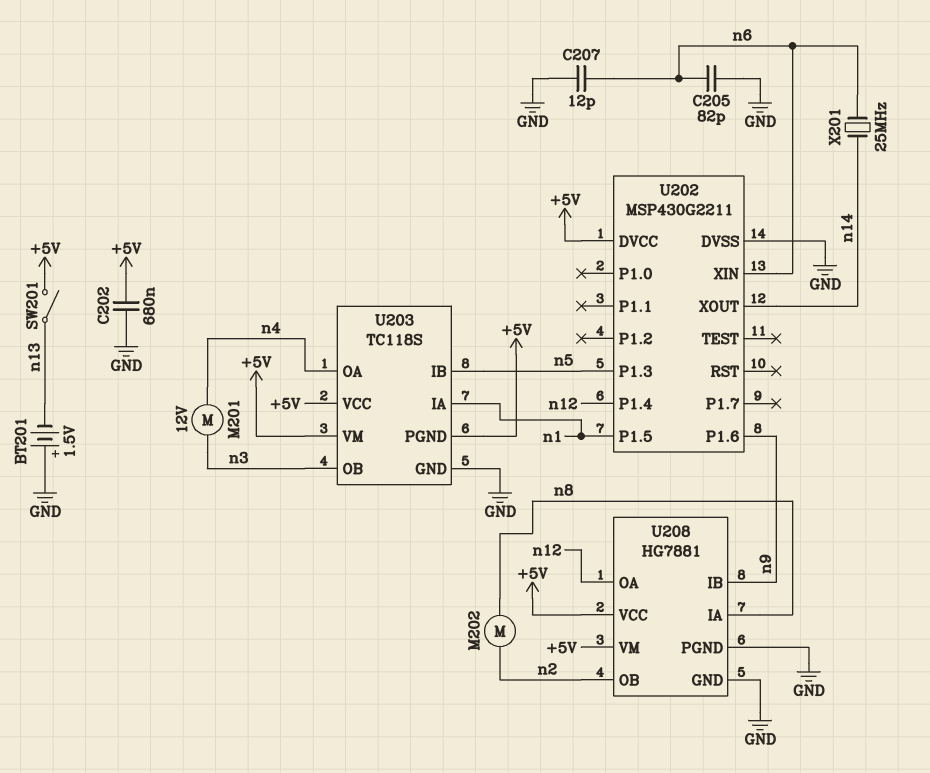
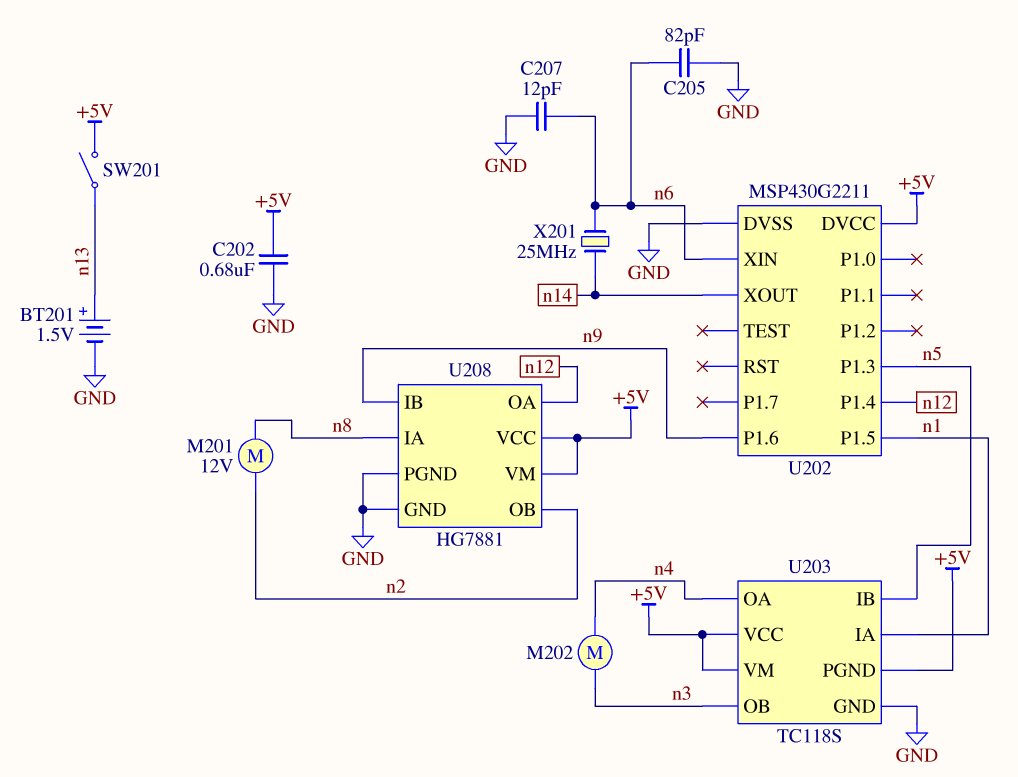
BT201: 1.5V (plus GND, minus n13) -> 1.5V (plus n13, minus GND)
M201: motor 12V (n3, n4) -> motor 12V (n2, n8)
M202: motor (n2, n8) -> motor (n3, n4)

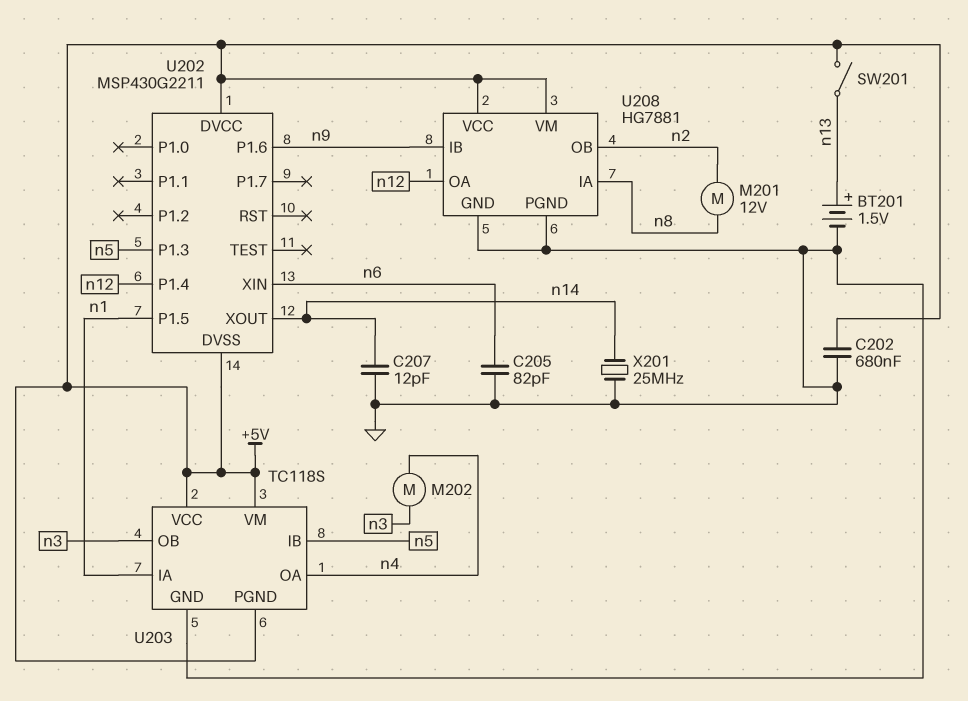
C207: 12pF (GND, n6) -> 12pF (GND, n14)
U202 pin DVSS: GND -> +5V
X201: 25MHz (n6, n14) -> 25MHz (GND, n14)

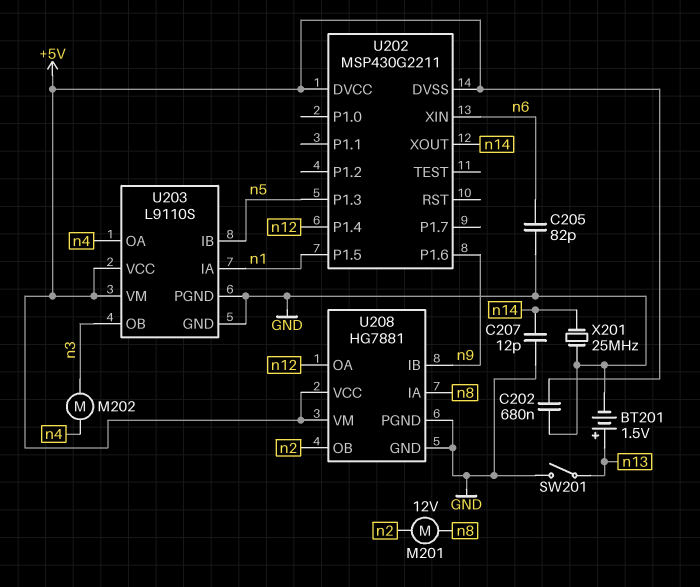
SW201: switch (+5V, n13) -> switch (GND, n13)
U203: TC118S -> L9110S
U203 pin PGND: +5V -> GND

